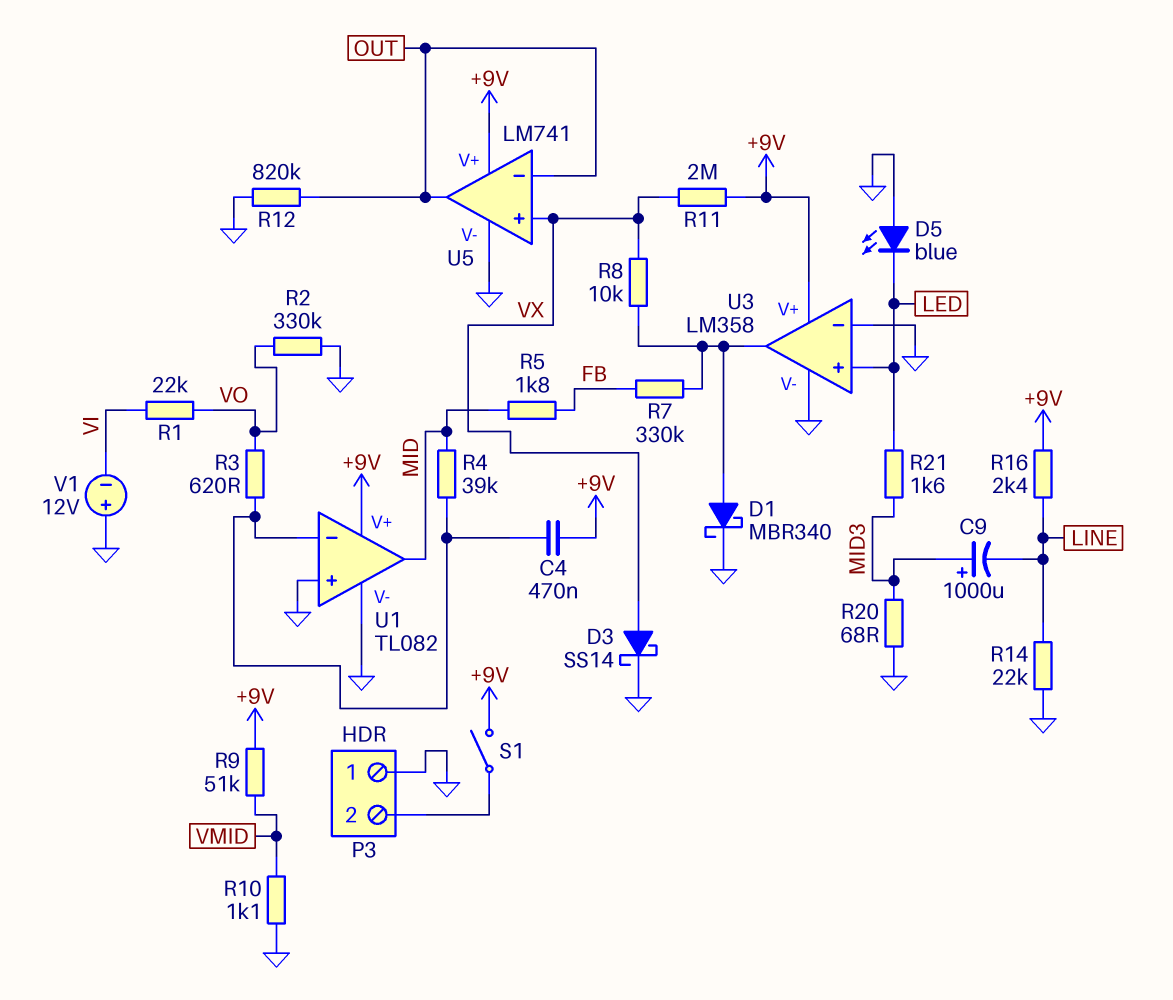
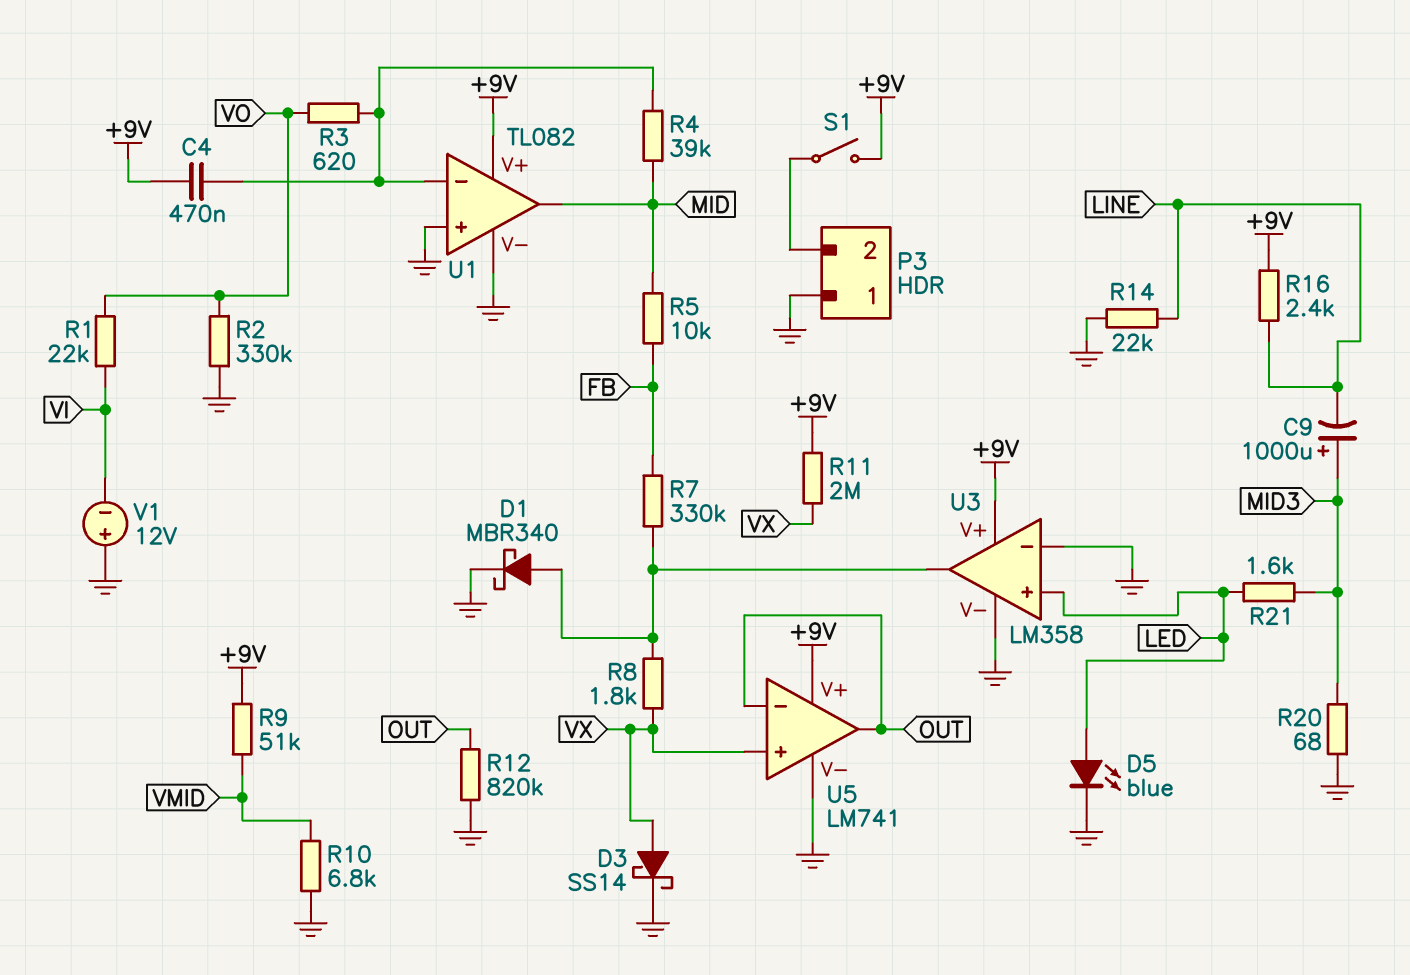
D5: LED blue (A GND, K LED) -> LED blue (A LED, K GND)
R5: 1.8k (FB, MID) -> 10k (FB, MID)
R8: 10k (U3/out, VX) -> 1.8k (U3/out, VX)
R10: 1.1k (GND, VMID) -> 6.8k (GND, VMID)

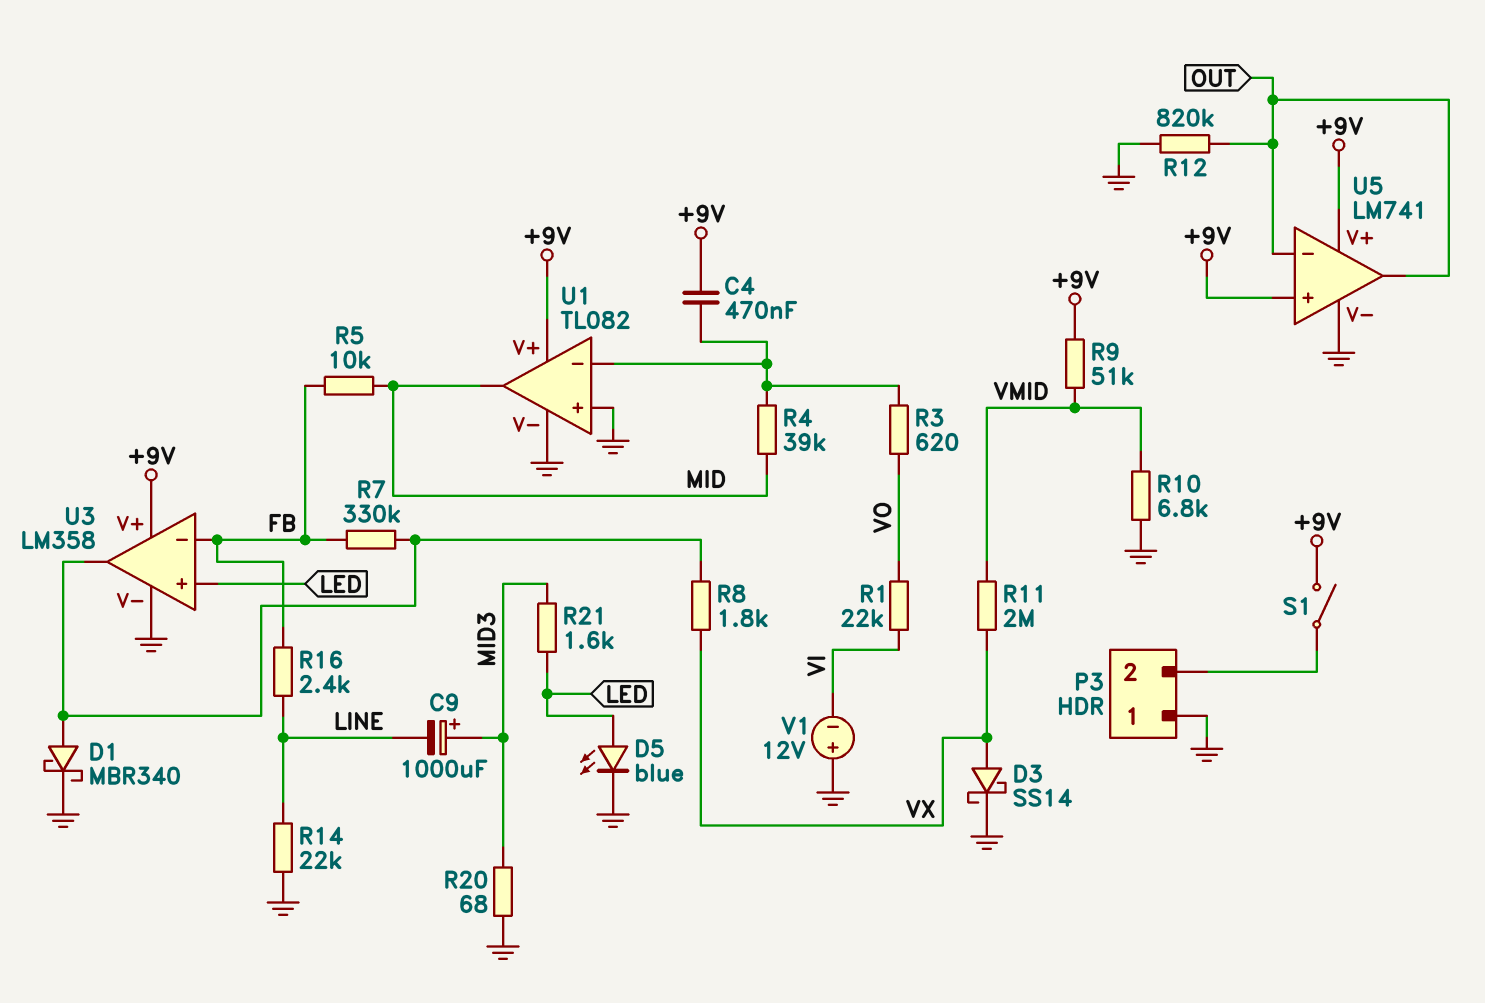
R2: 330k (GND, VO) -> none
R11: 2M (+9V, VX) -> 2M (VMID, VX)
R16: 2.4k (+9V, LINE) -> 2.4k (FB, LINE)
U3 pin in-: GND -> FB
U5 pin in+: VX -> +9V

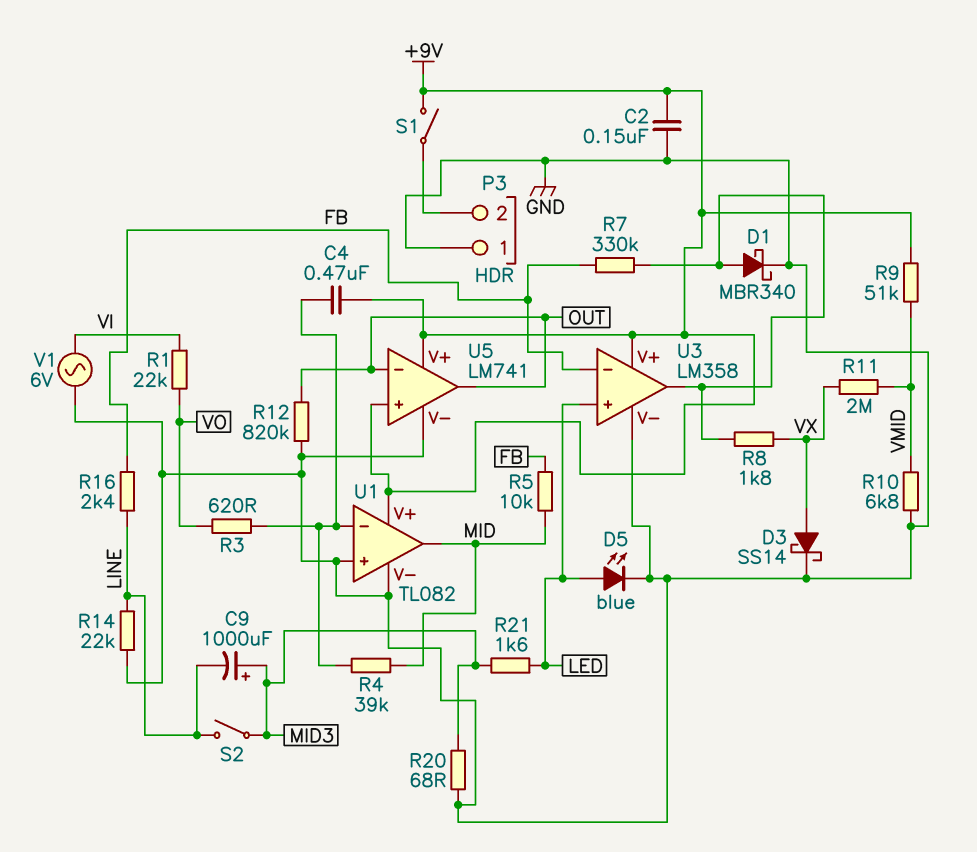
C2: none -> 150nF (+9V, GND)
S2: none -> switch (LINE, MID3)
V1: 12V (plus GND, minus VI) -> AC 6V (GND, VI)

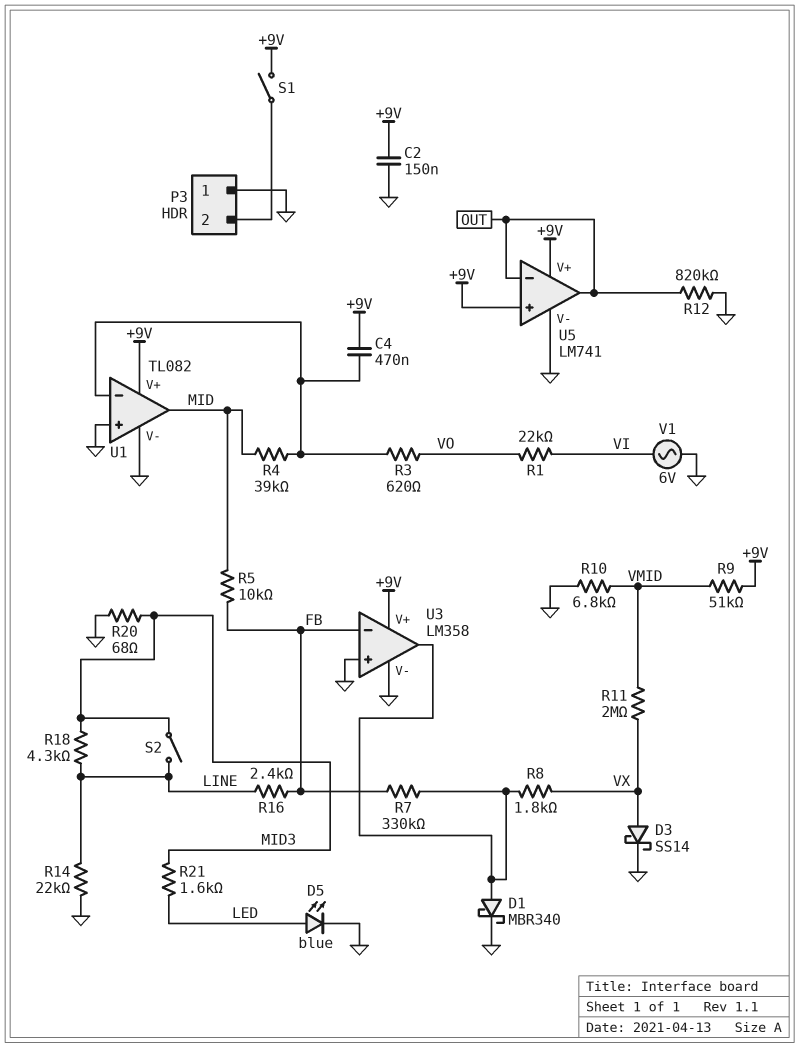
C9: 1000uF (plus MID3, minus LINE) -> none
R18: none -> 4.3k (LINE, MID3)
U3 pin in+: LED -> GND

